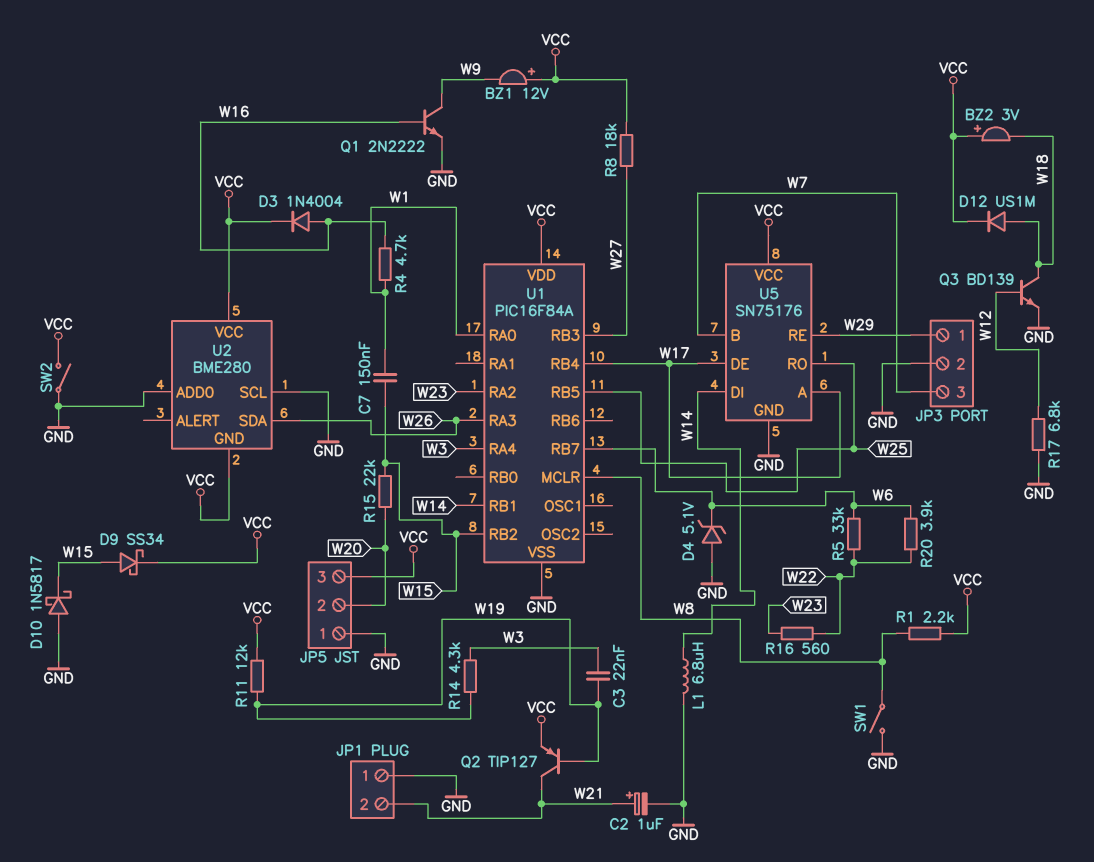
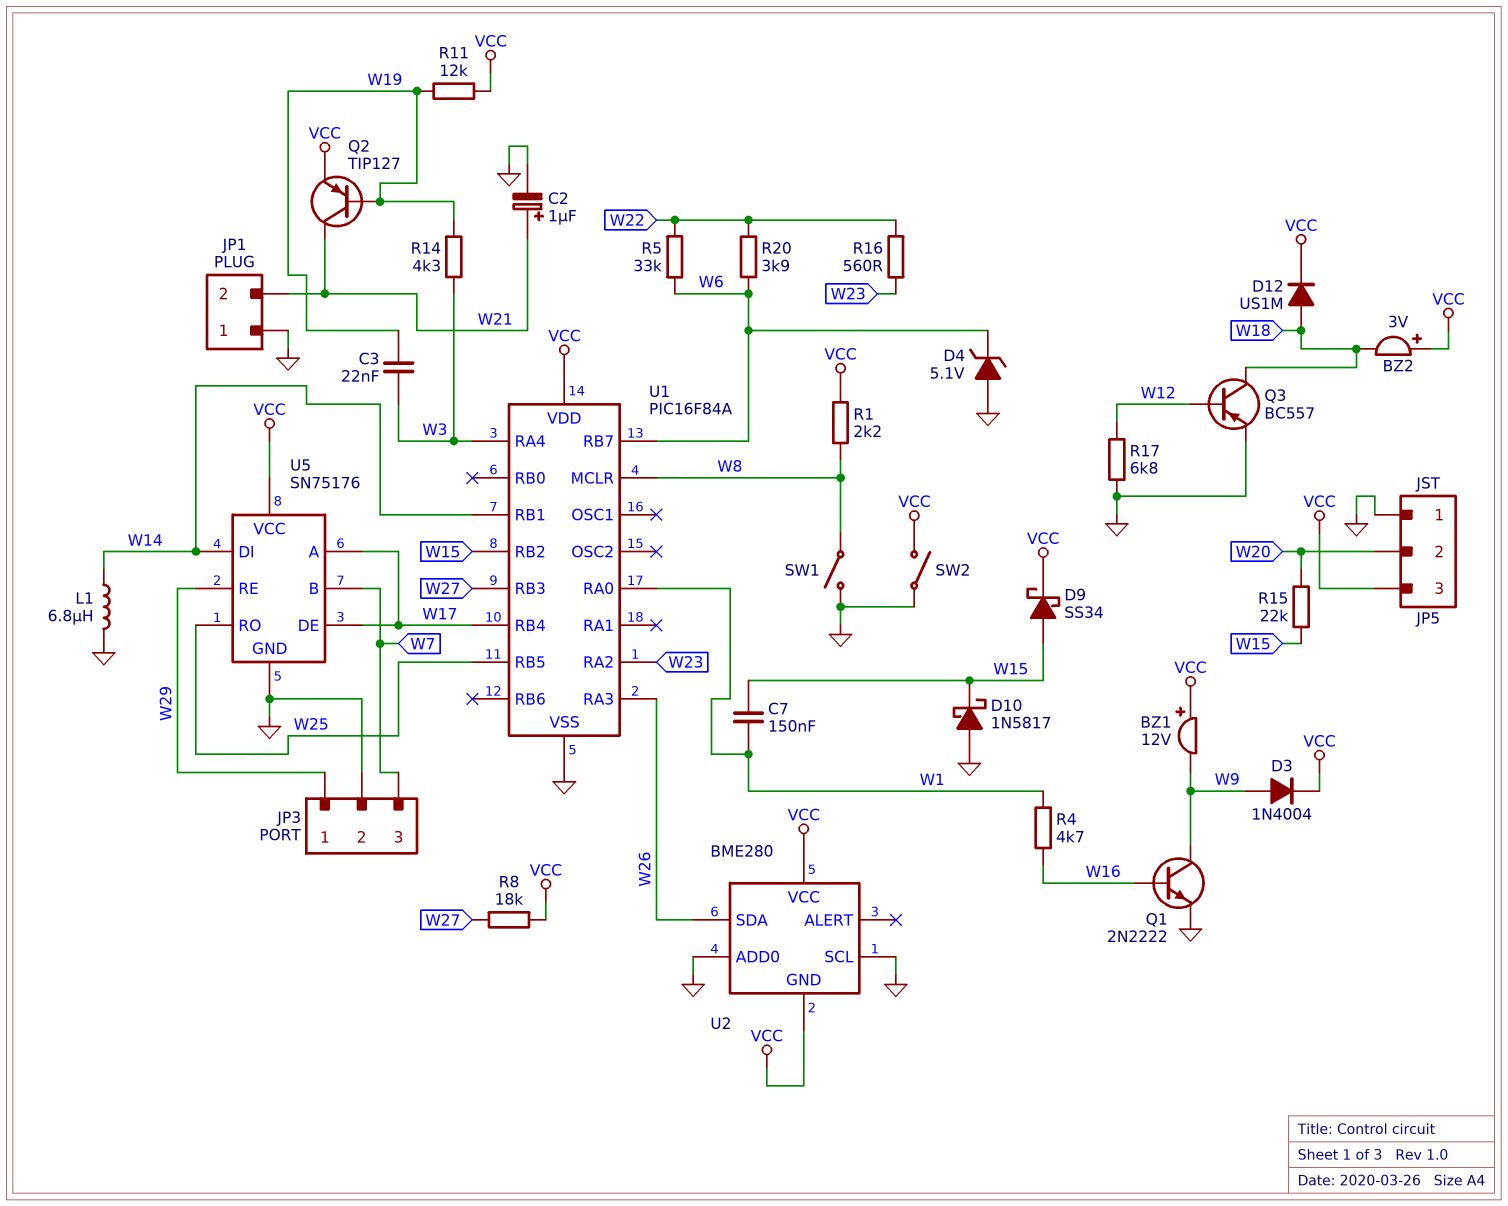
D3: diode 1N4004 (A W16, K VCC) -> diode 1N4004 (A W9, K VCC)
Q3: NPN BD139 (B W12, C W18, E GND) -> PNP BC557 (B W12, C W18, E GND)

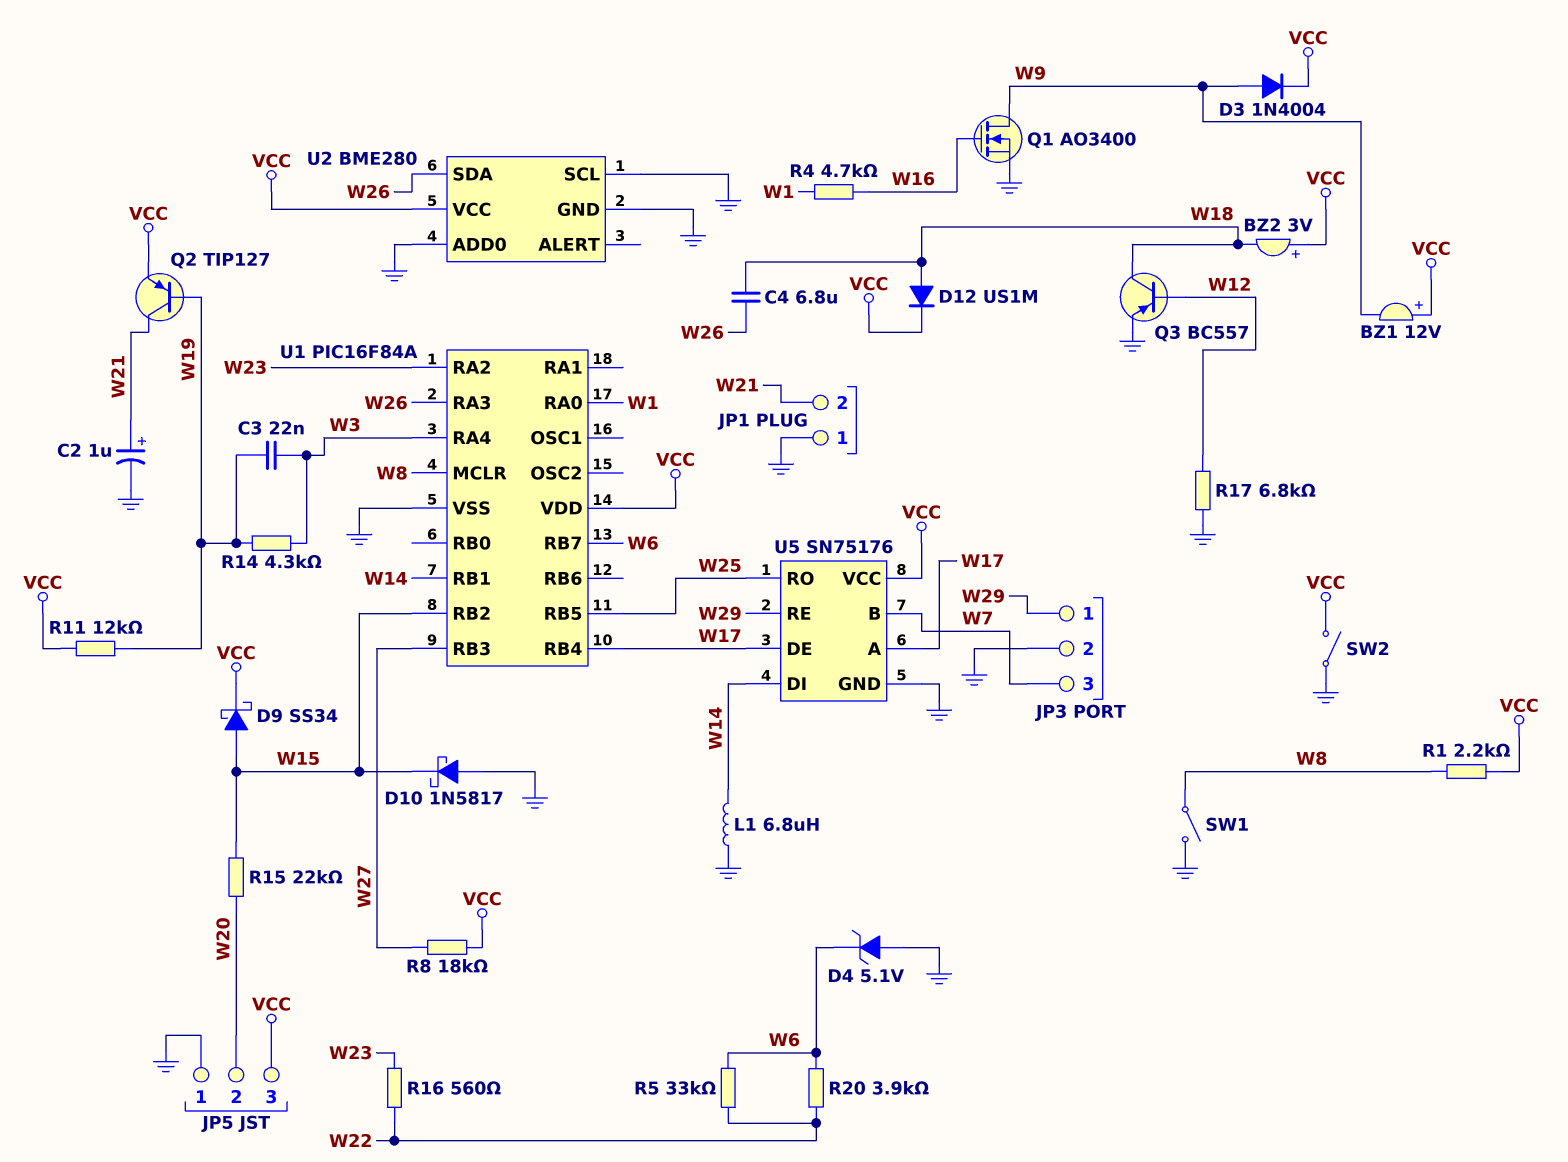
C4: none -> 6.8uF (W18, W26)
C7: 150nF (W1, W15) -> none
Q1: NPN 2N2222 (B W16, C W9, E GND) -> NMOS AO3400 (G W16, D W9, S GND)
U2 pin GND: VCC -> GND

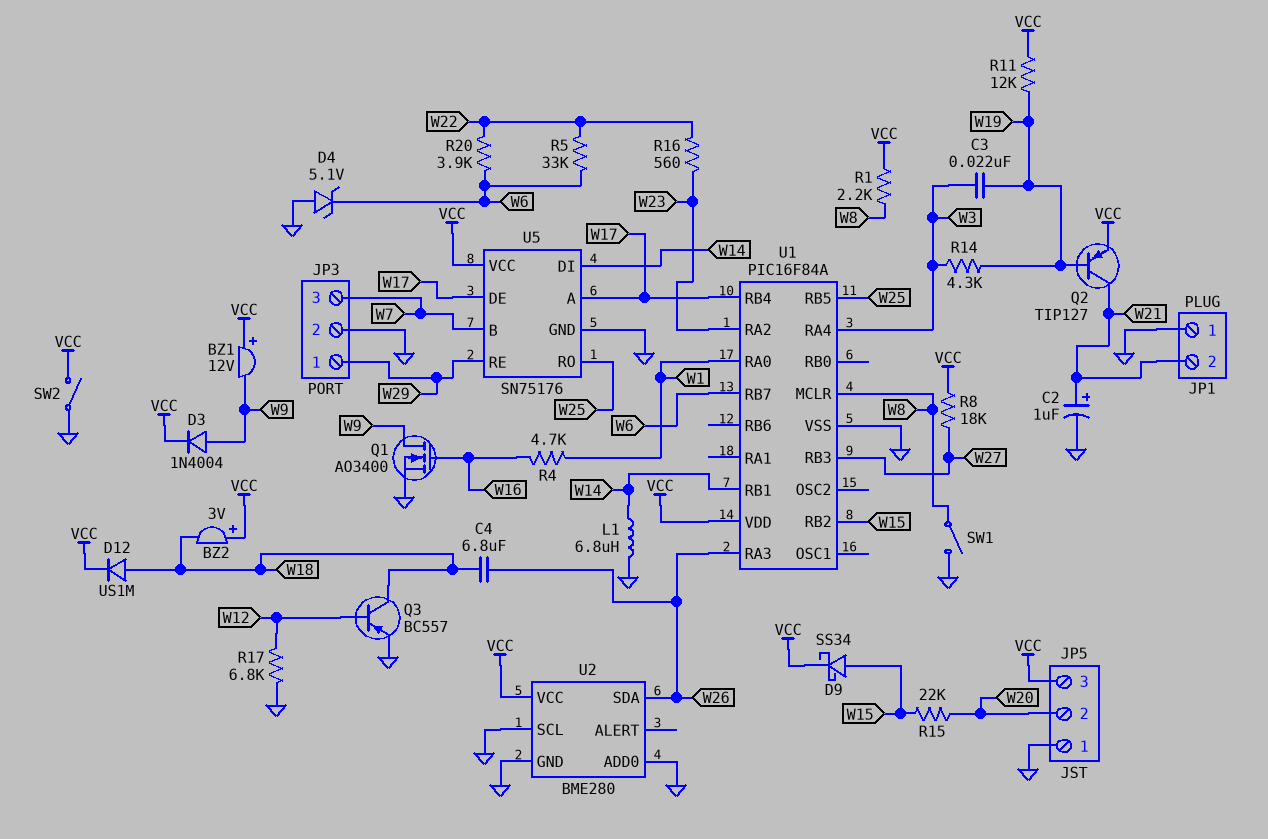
D10: schottky 1N5817 (A GND, K W15) -> none

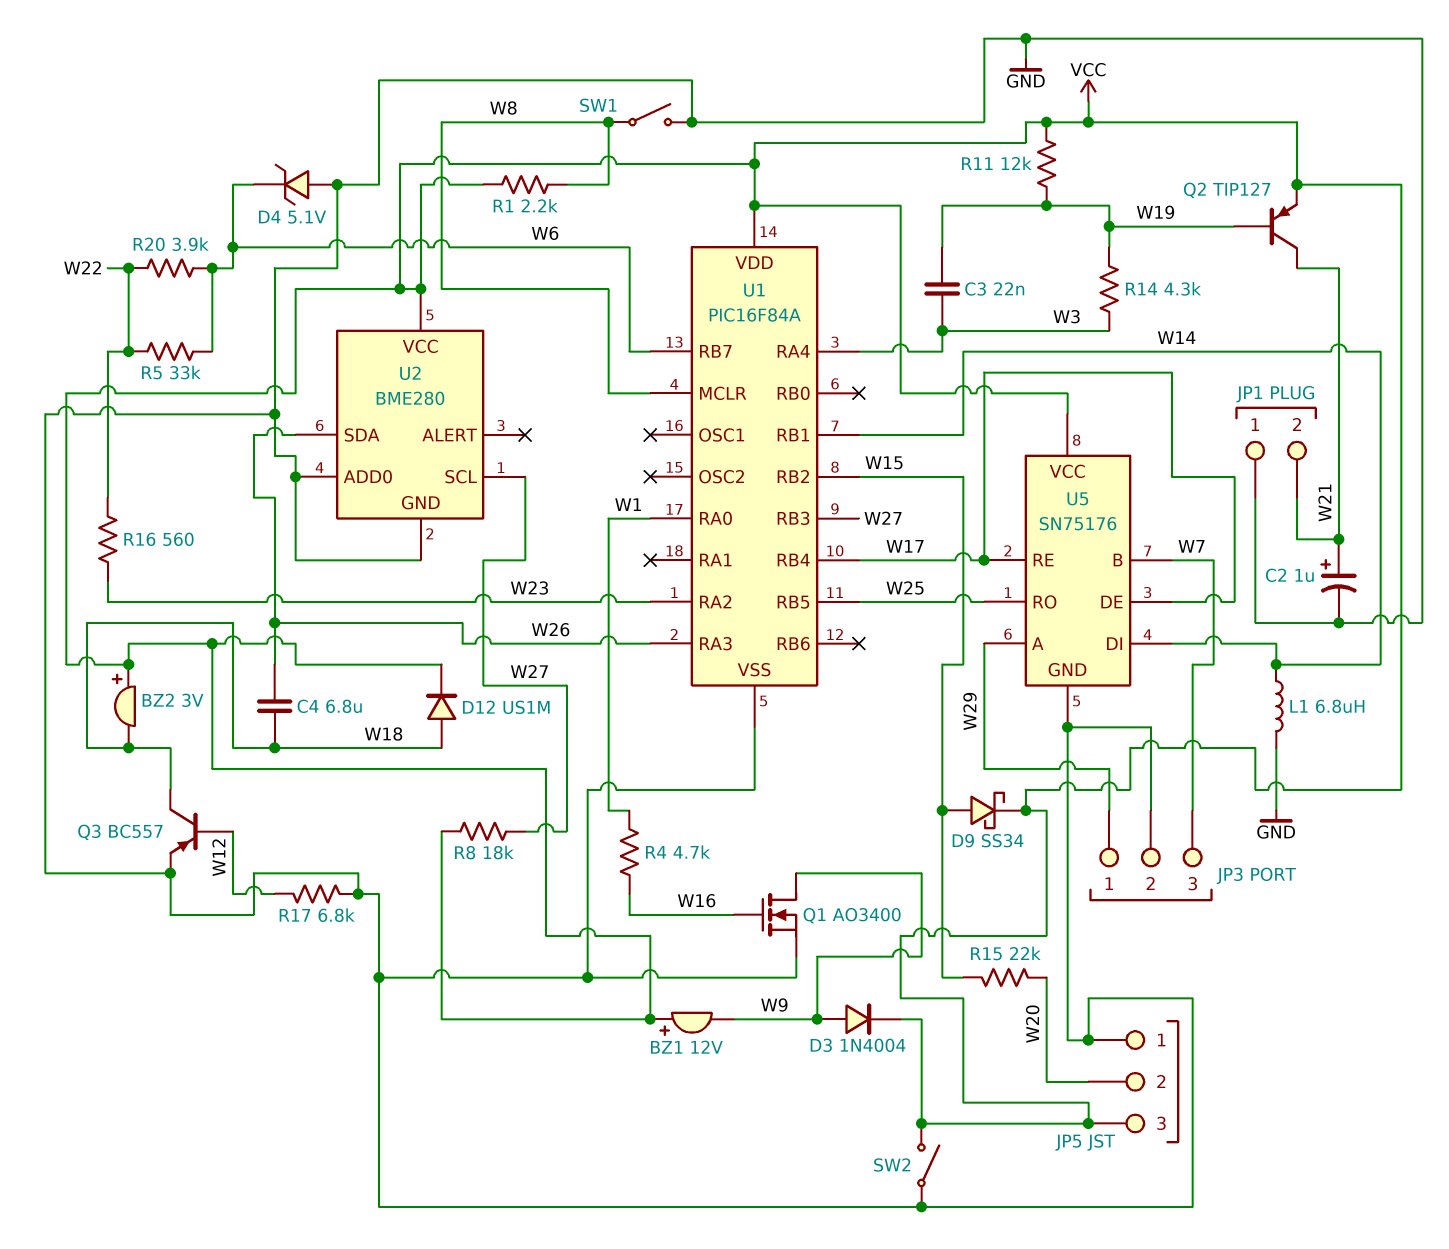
U2 pin SCL: GND -> W27
U5 pin A: W17 -> W29
U5 pin RE: W29 -> W17

